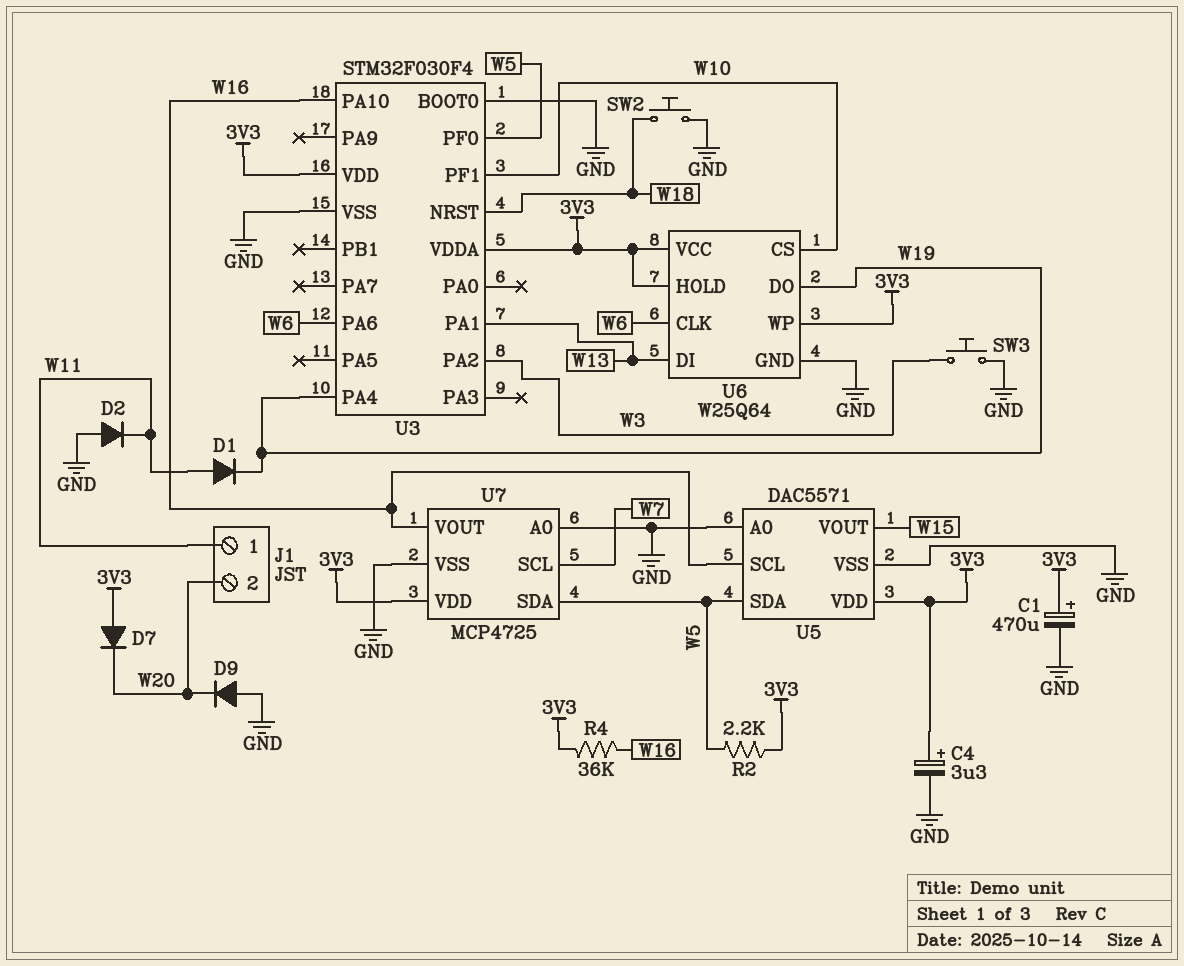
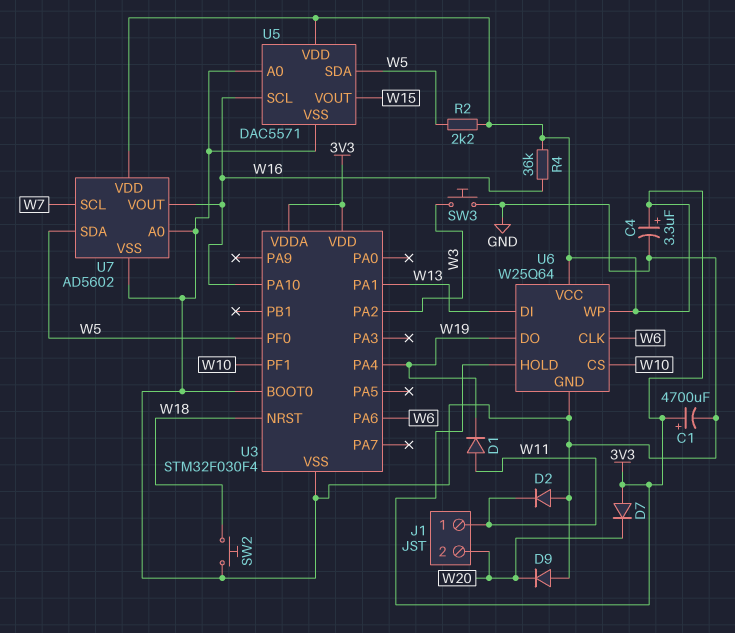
C1: 470uF (plus 3V3, minus GND) -> 4700uF (plus 3V3, minus GND)
U7: MCP4725 -> AD5602

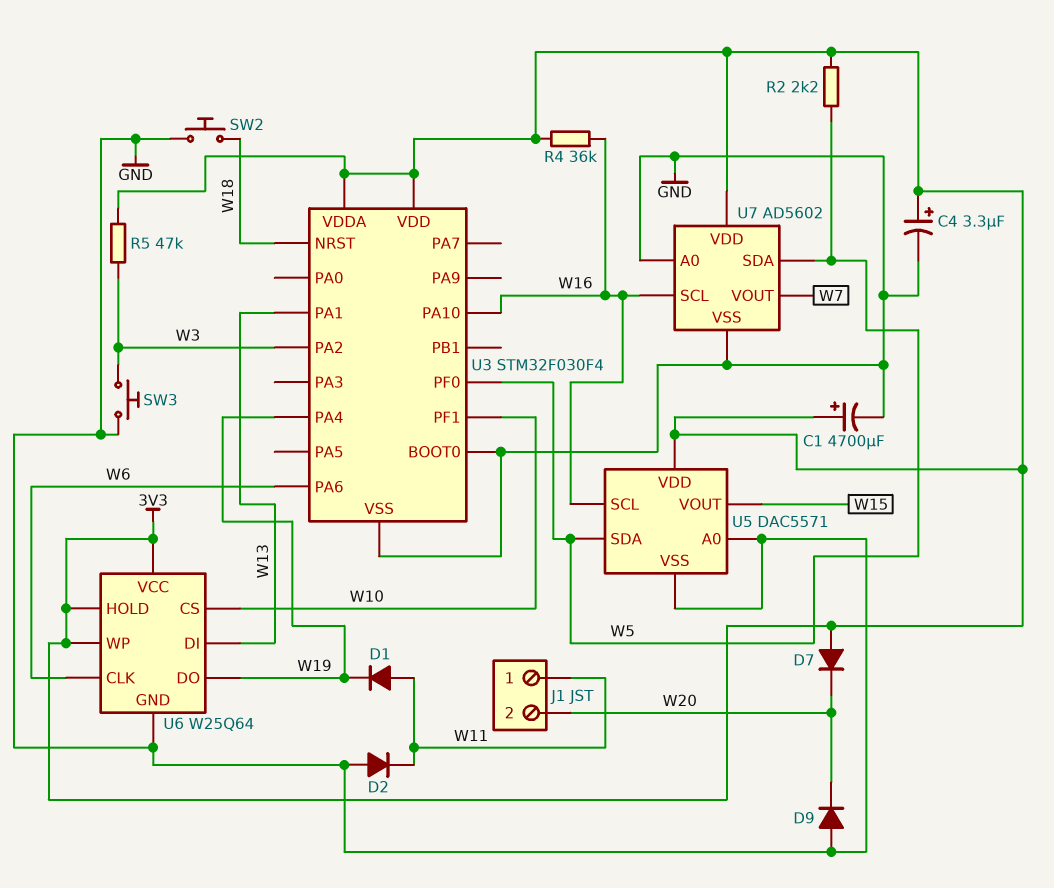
R5: none -> 47k (3V3, W3)
U7 pin SCL: W7 -> W16
U7 pin VOUT: W16 -> W7

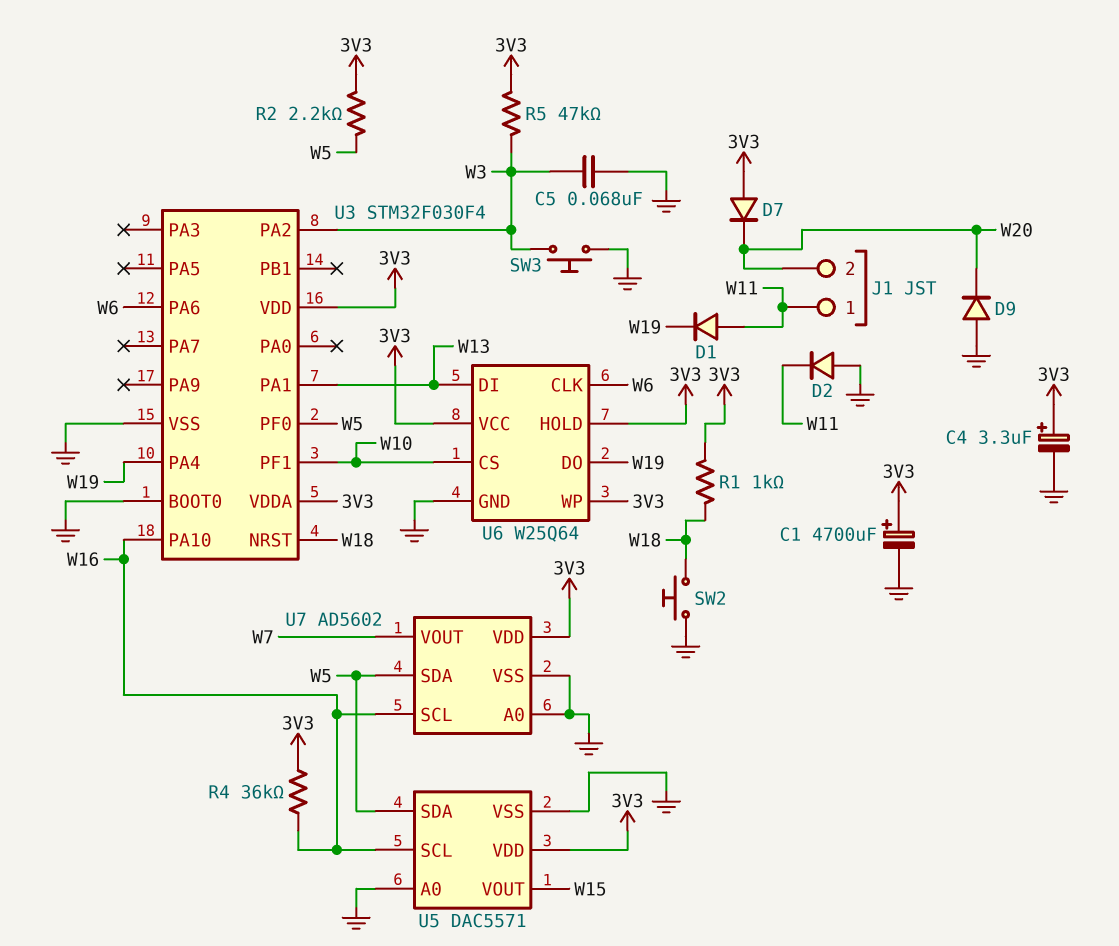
C5: none -> 68nF (GND, W3)
R1: none -> 1k (3V3, W18)

